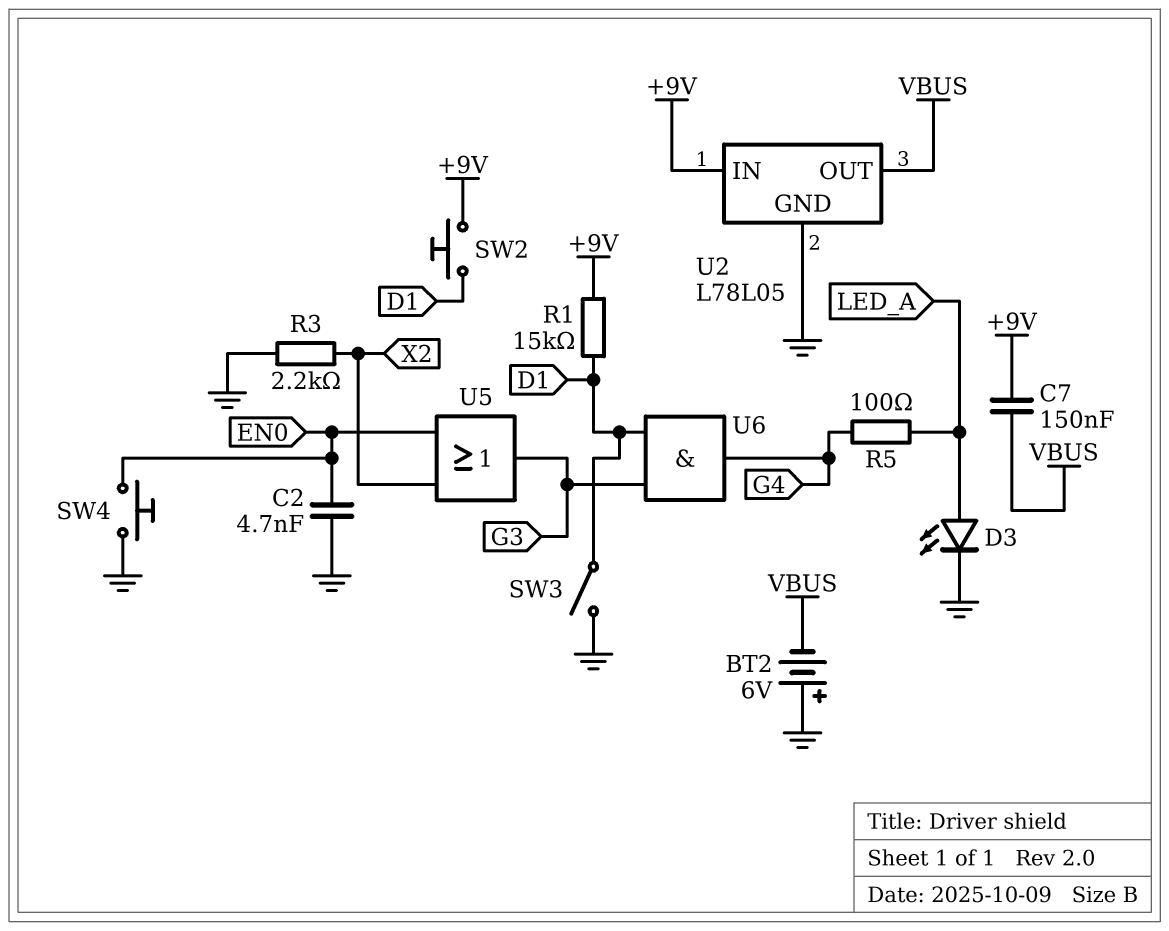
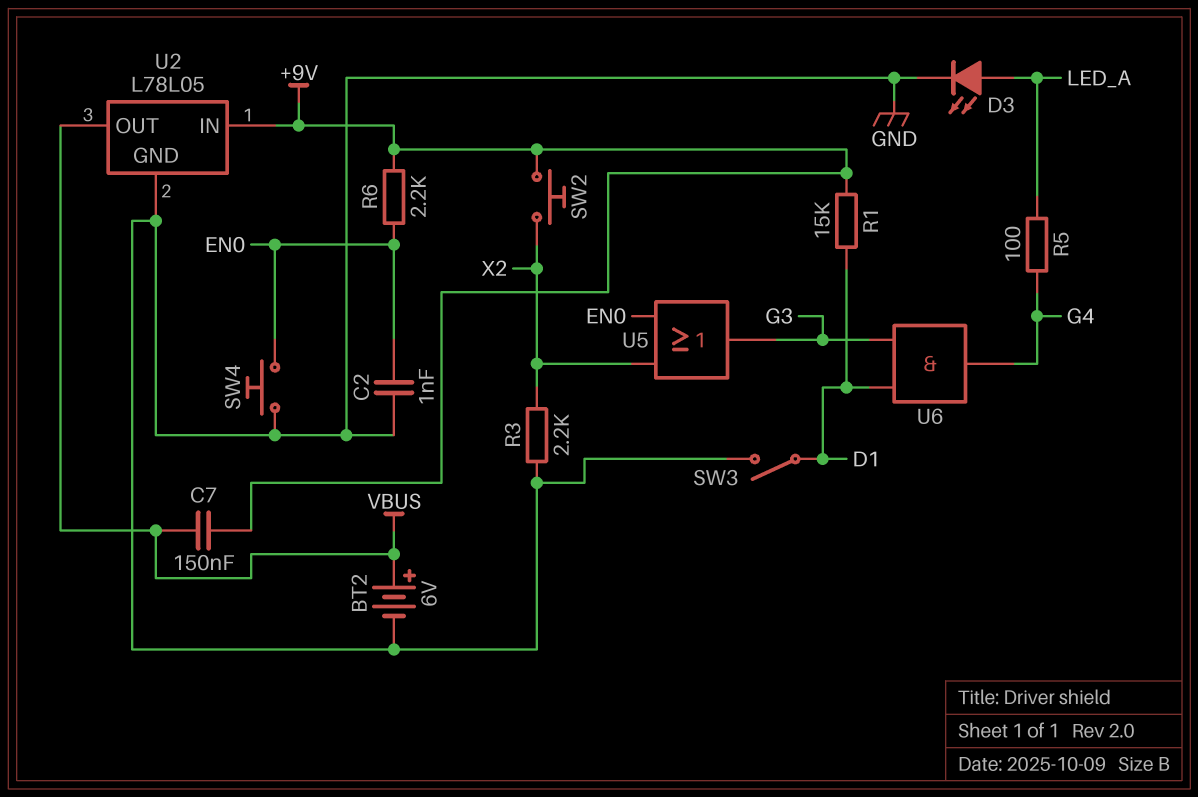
BT2: 6V (plus GND, minus VBUS) -> 6V (plus VBUS, minus GND)
C2: 4.7nF (EN0, GND) -> 1nF (EN0, GND)
R6: none -> 2.2k (+9V, EN0)
SW2: button (+9V, D1) -> button (+9V, X2)

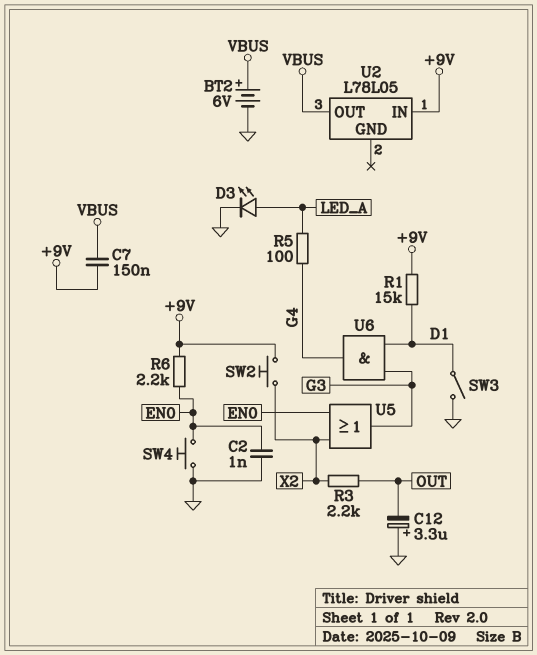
C12: none -> 3.3uF (plus GND, minus OUT)
R3: 2.2k (GND, X2) -> 2.2k (OUT, X2)
U2 pin GND: GND -> none

